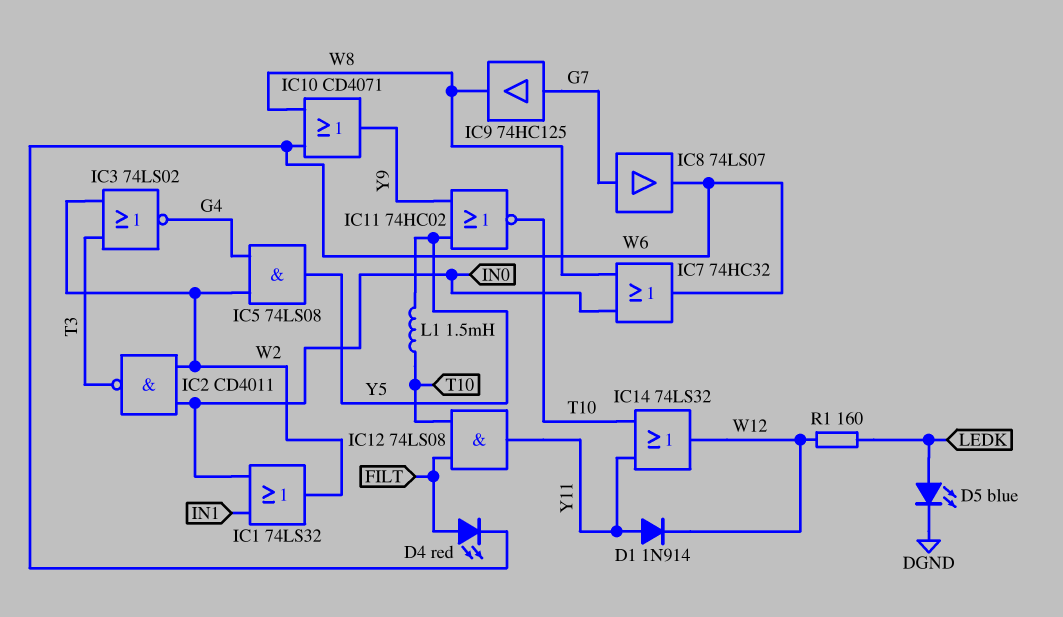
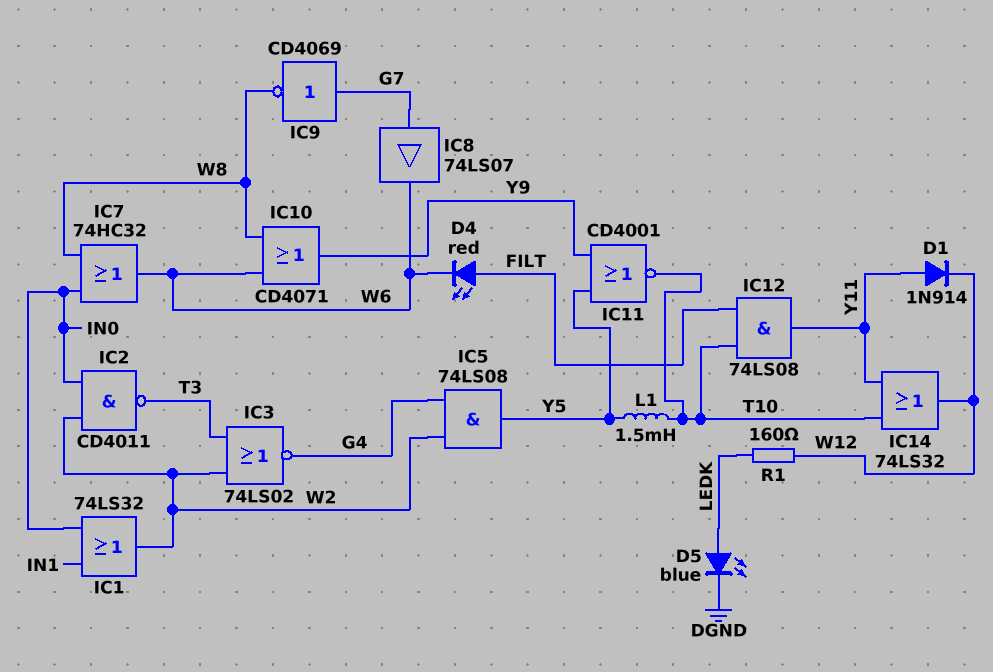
IC9: buffer 74HC125 (in G7, out W8) -> NOT CD4069 (in G7, out W8)
IC11: NOR 74HC02 (in Y5, in Y9, out T10) -> NOR CD4001 (in Y5, in Y9, out T10)

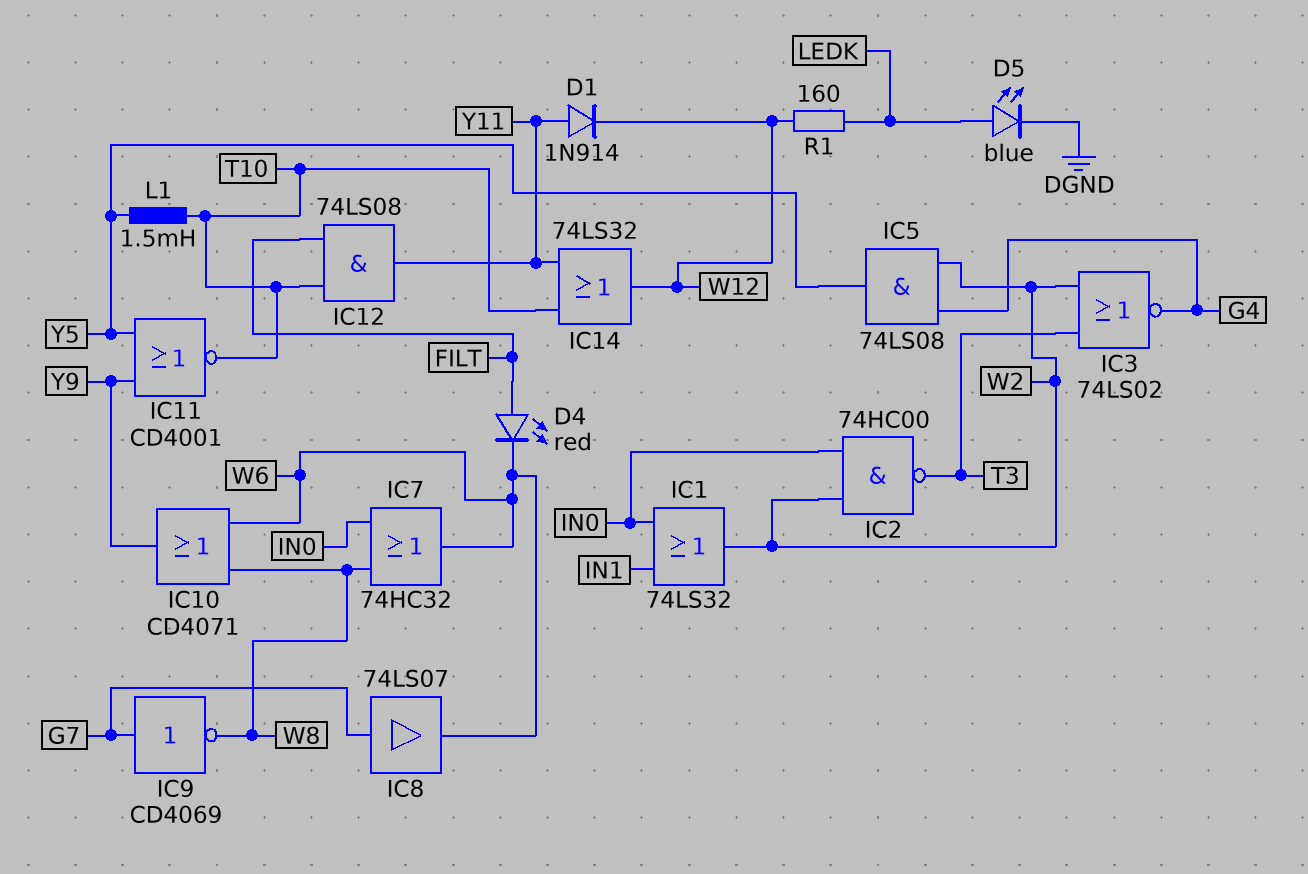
IC2: NAND CD4011 (in IN0, in W2, out T3) -> NAND 74HC00 (in IN0, in W2, out T3)

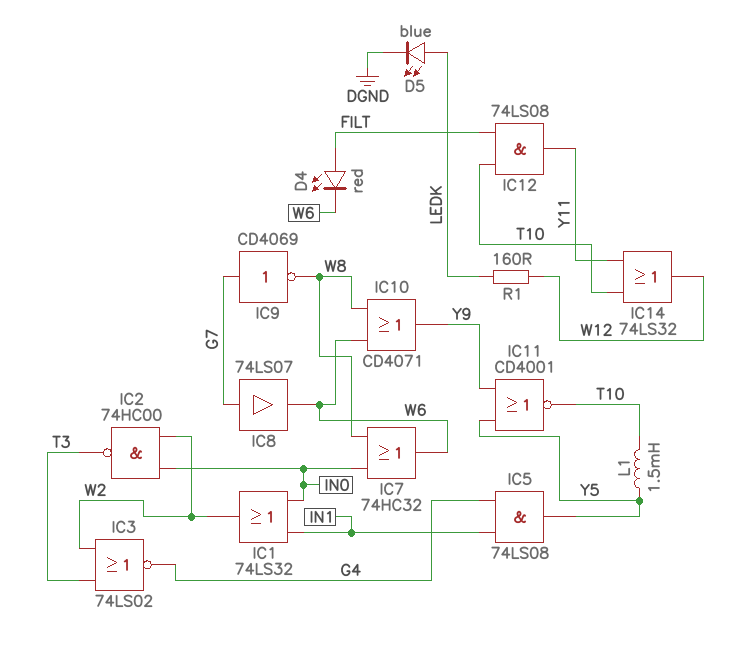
D1: diode 1N914 (A Y11, K W12) -> none
IC5: AND 74LS08 (in G4, in W2, out Y5) -> AND 74LS08 (in G4, in IN1, out Y5)

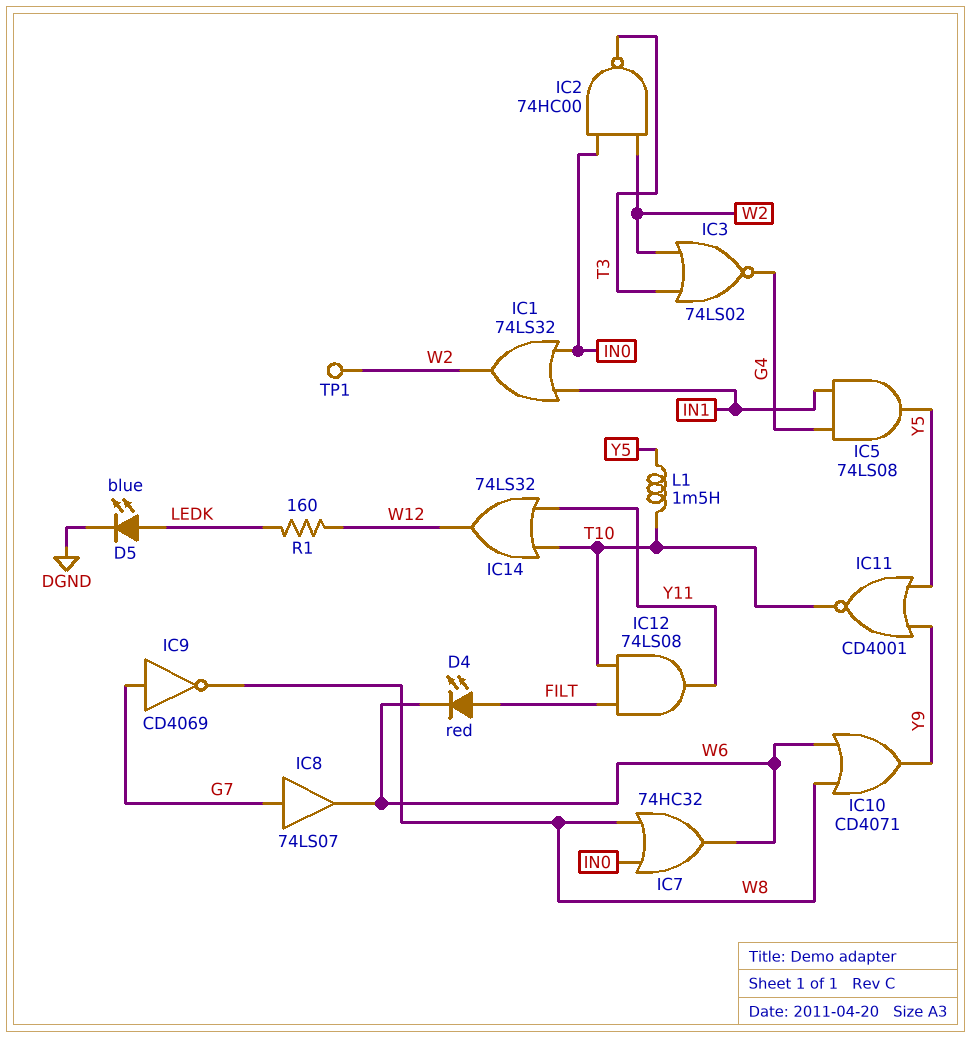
TP1: none -> test point (W2)

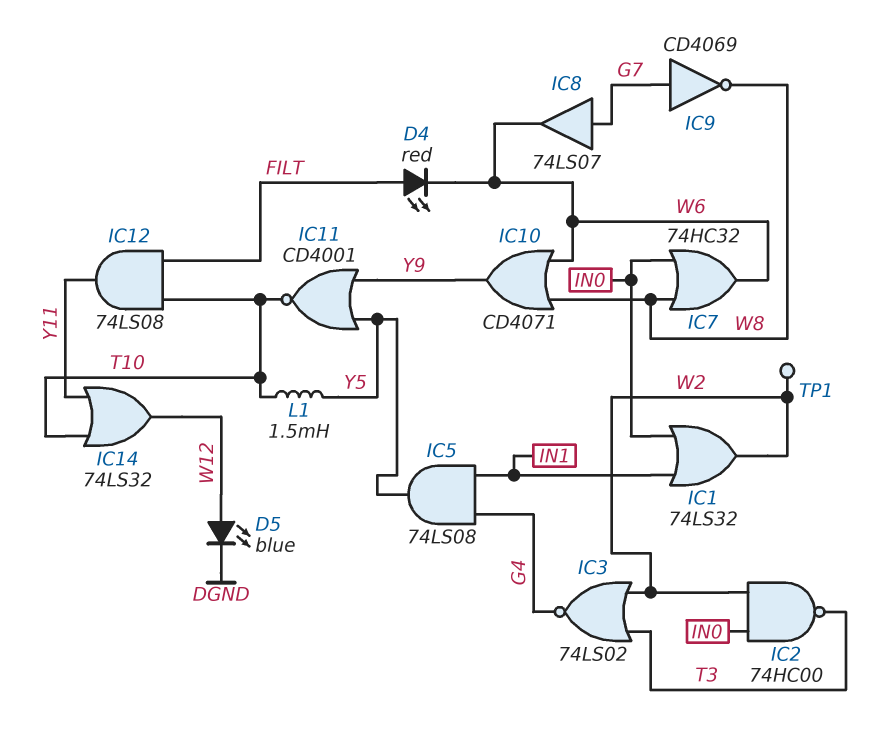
D5: LED blue (A LEDK, K DGND) -> LED blue (A W12, K DGND)
R1: 160 (LEDK, W12) -> none

